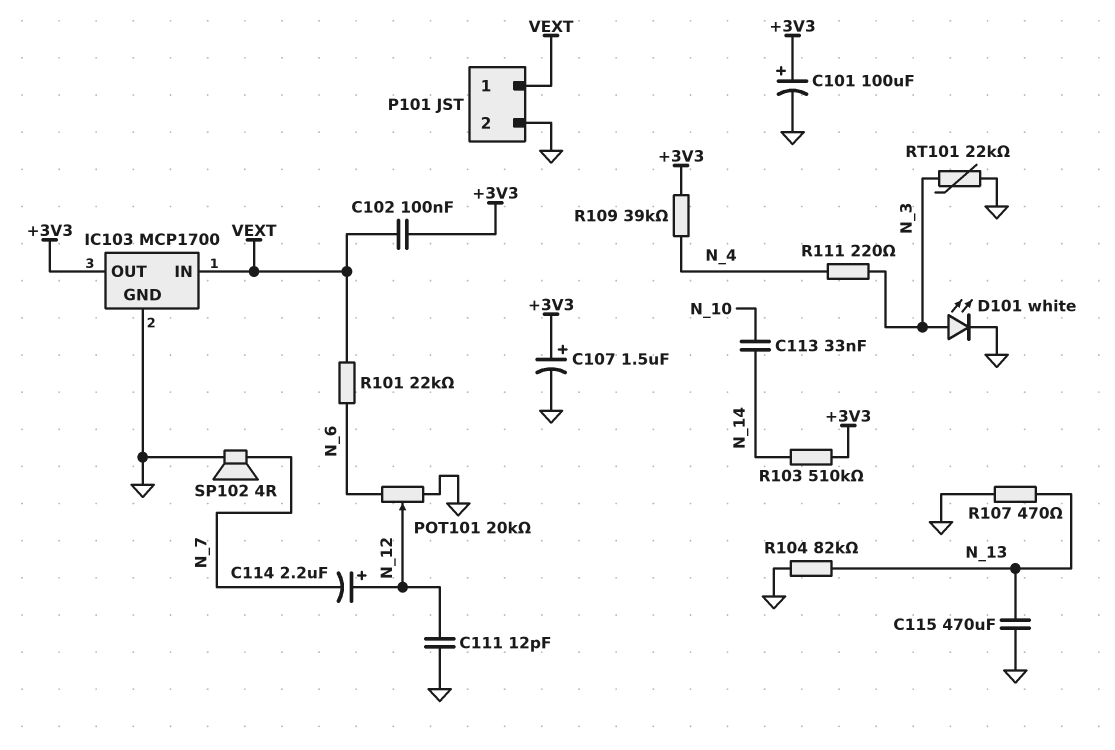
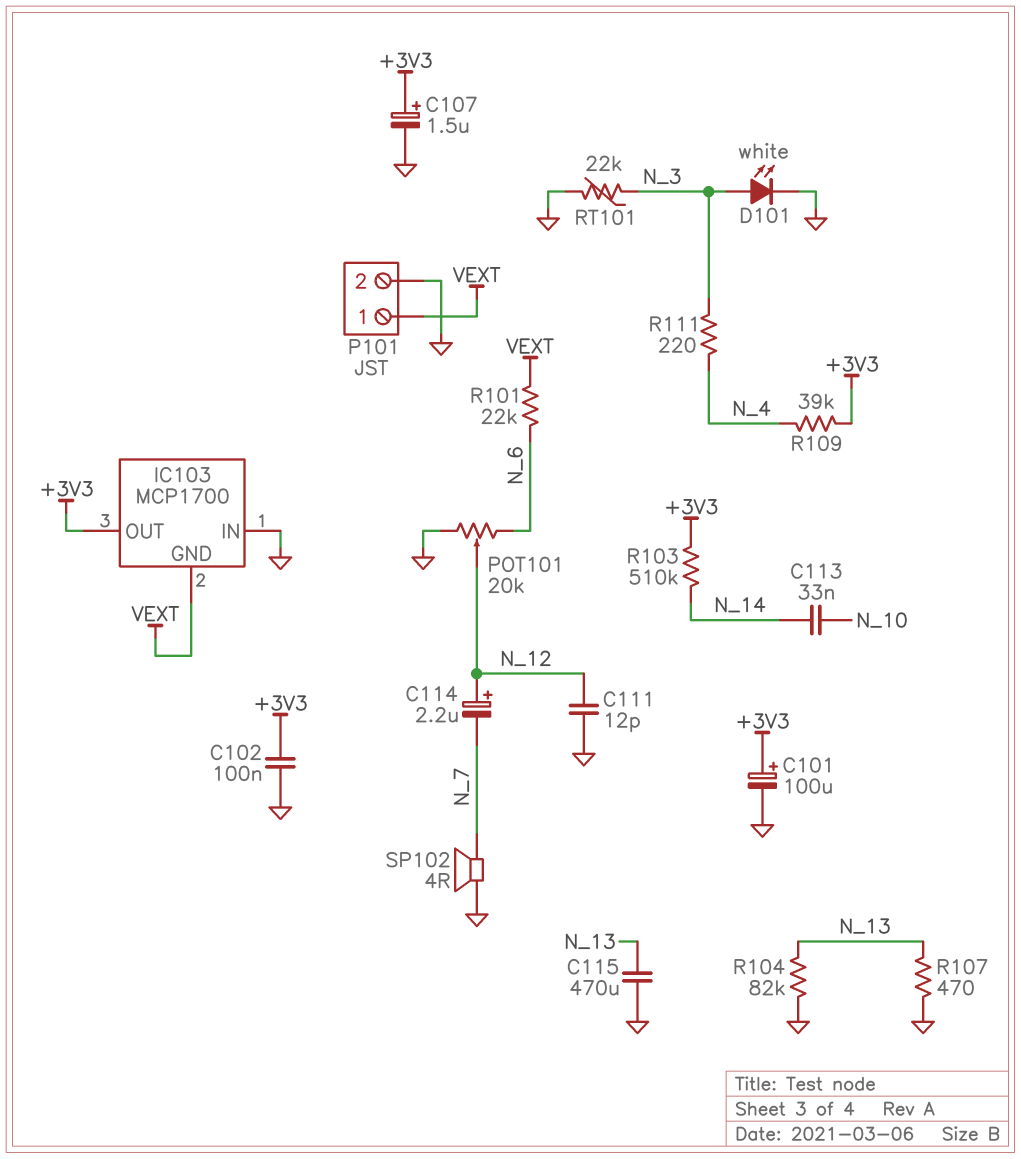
C102: 100nF (+3V3, VEXT) -> 100nF (+3V3, GND)
IC103 pin GND: GND -> VEXT
IC103 pin IN: VEXT -> GND

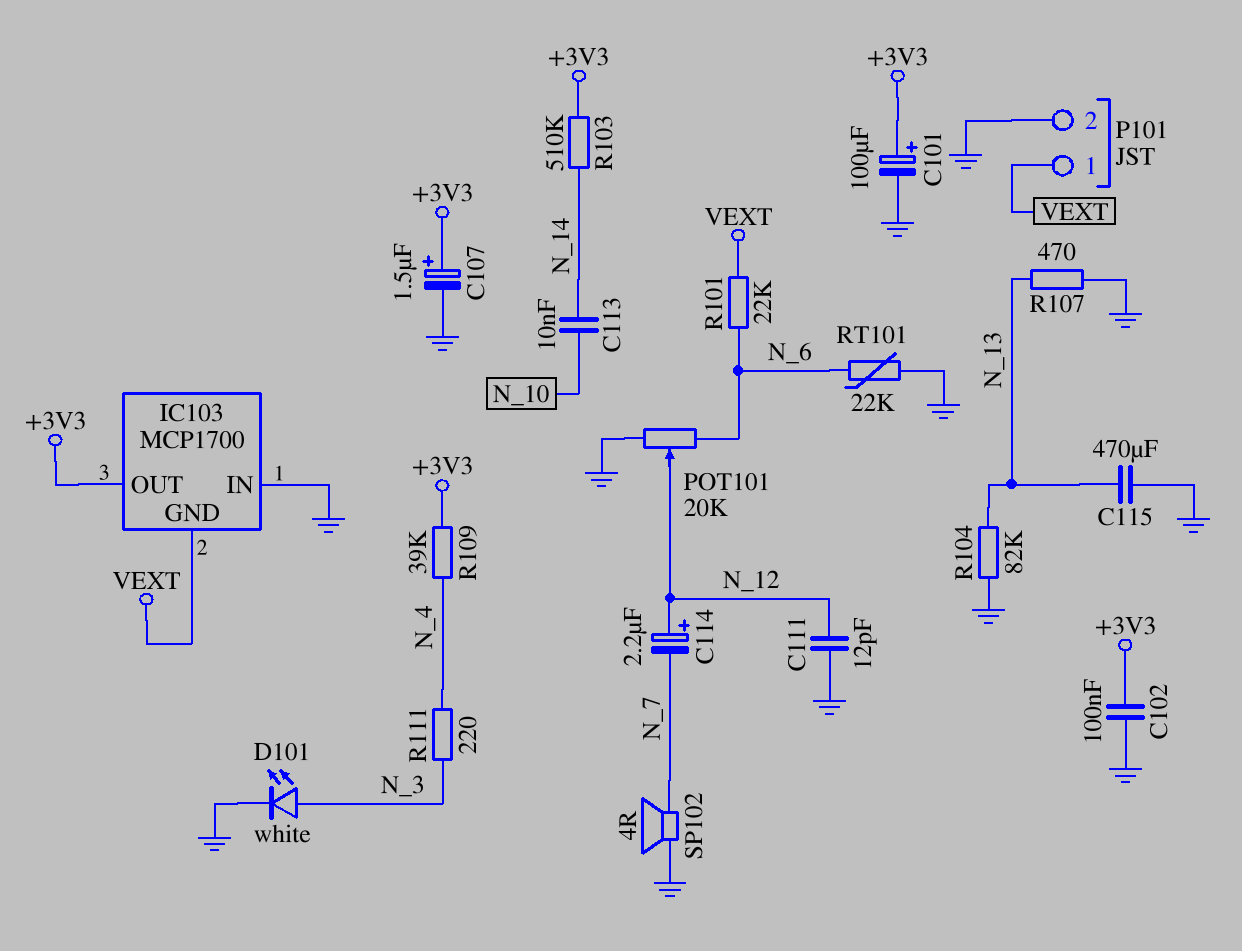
C113: 33nF (N_10, N_14) -> 10nF (N_10, N_14)
RT101: 22k (GND, N_3) -> 22k (GND, N_6)

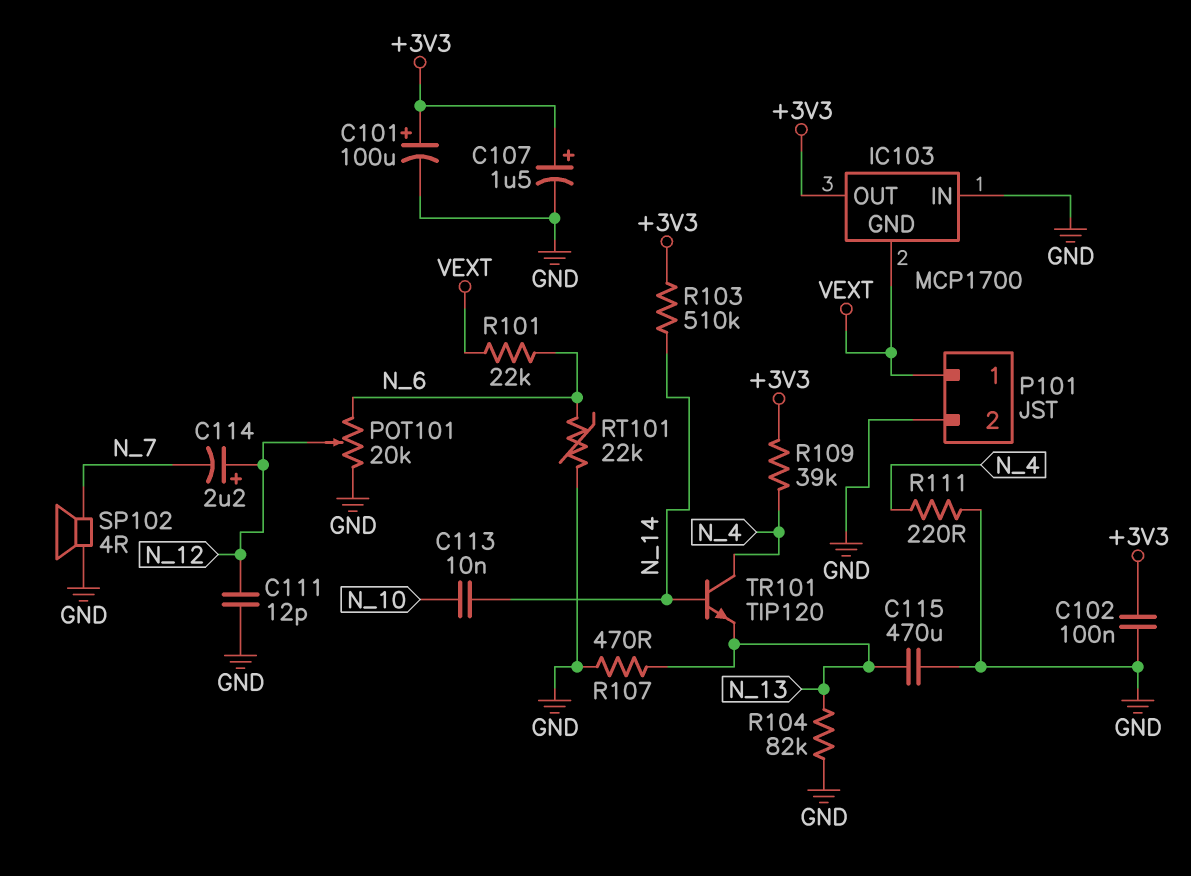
D101: LED white (A N_3, K GND) -> none
R111: 220 (N_3, N_4) -> 220 (GND, N_4)
TR101: none -> NPN TIP120 (B N_14, C N_4, E N_13)

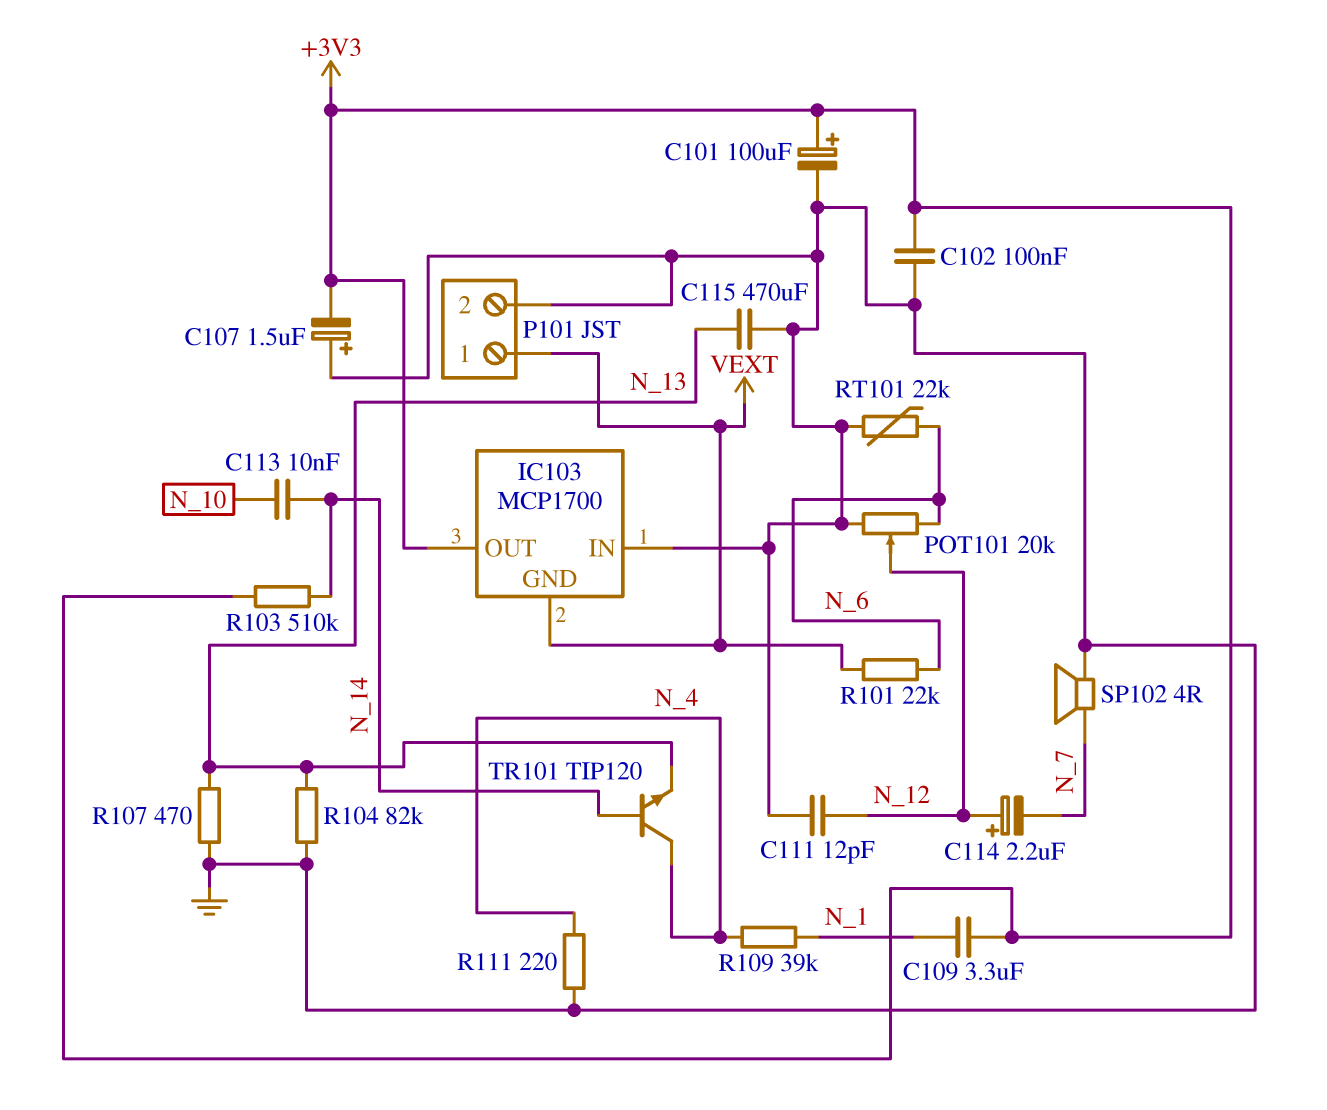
C107: 1.5uF (plus +3V3, minus GND) -> 1.5uF (plus GND, minus +3V3)
C109: none -> 3.3uF (+3V3, N_1)
R109: 39k (+3V3, N_4) -> 39k (N_1, N_4)

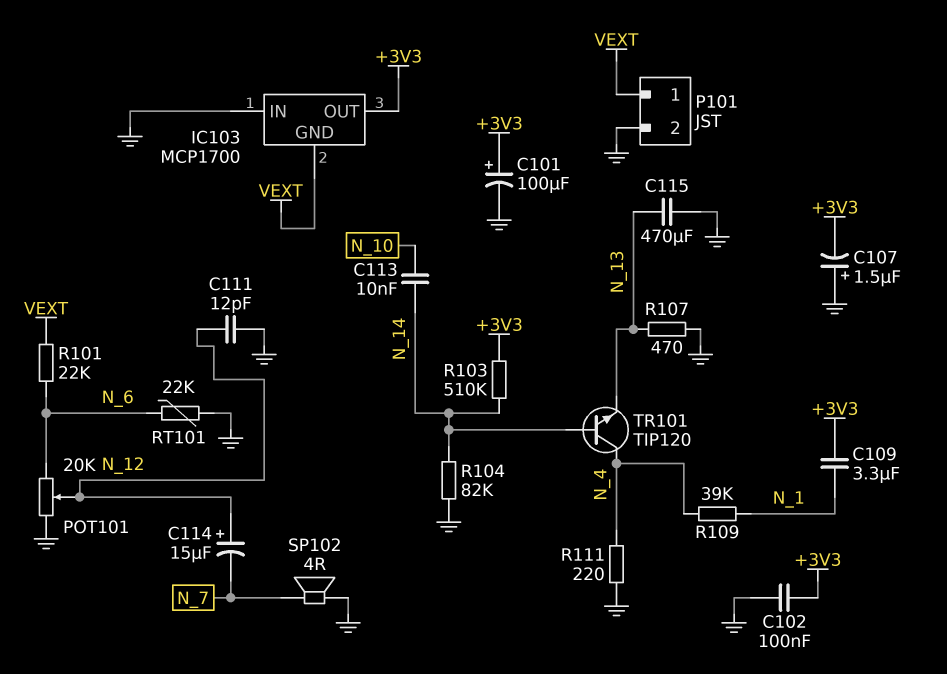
C114: 2.2uF (plus N_12, minus N_7) -> 15uF (plus N_12, minus N_7)
R104: 82k (GND, N_13) -> 82k (GND, N_14)

